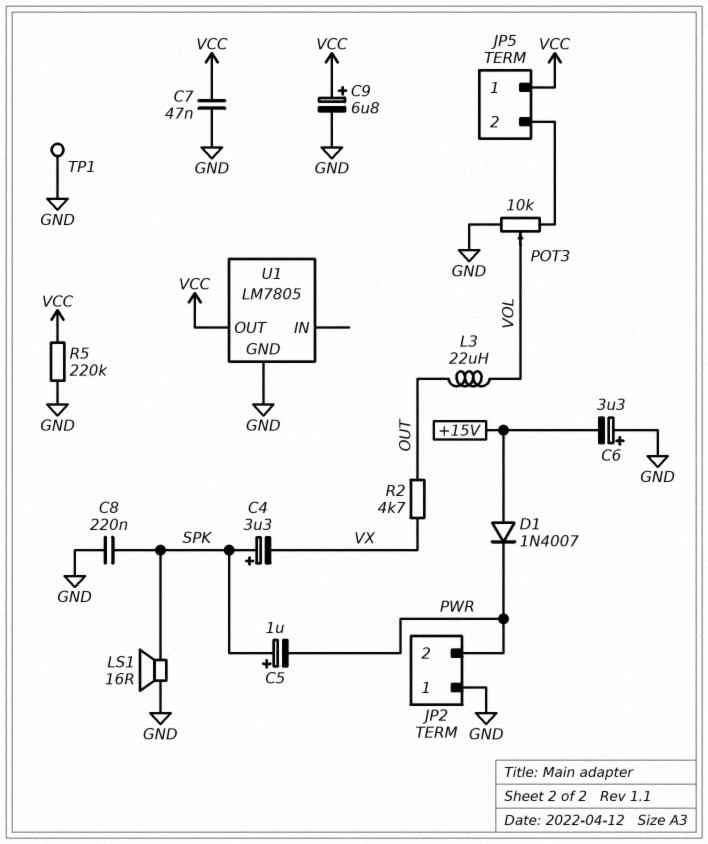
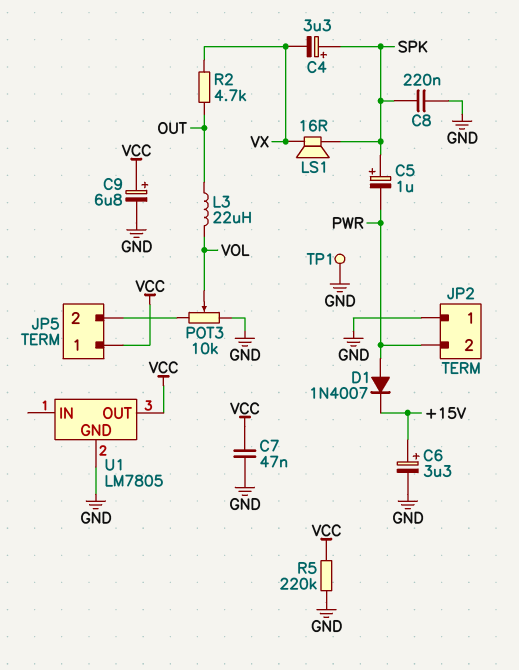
C6: 3.3uF (plus GND, minus +15V) -> 3.3uF (plus +15V, minus GND)
D1: diode 1N4007 (A +15V, K PWR) -> diode 1N4007 (A PWR, K +15V)
LS1: speaker 16R (GND, SPK) -> speaker 16R (SPK, VX)

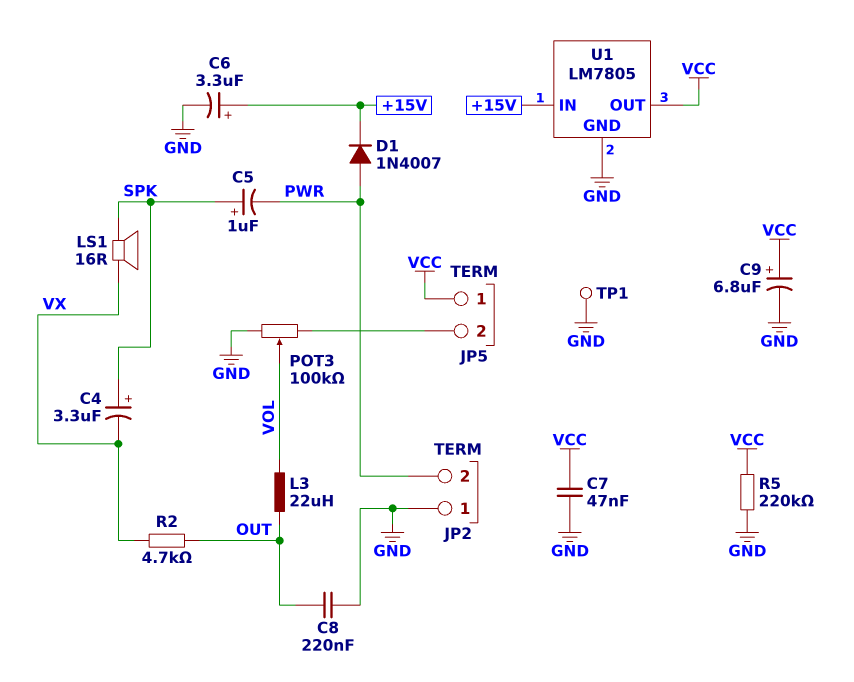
C8: 220nF (GND, SPK) -> 220nF (GND, OUT)
POT3: 10k (GND, JP5/2, wiper VOL) -> 100k (GND, JP5/2, wiper VOL)
U1 pin IN: none -> +15V

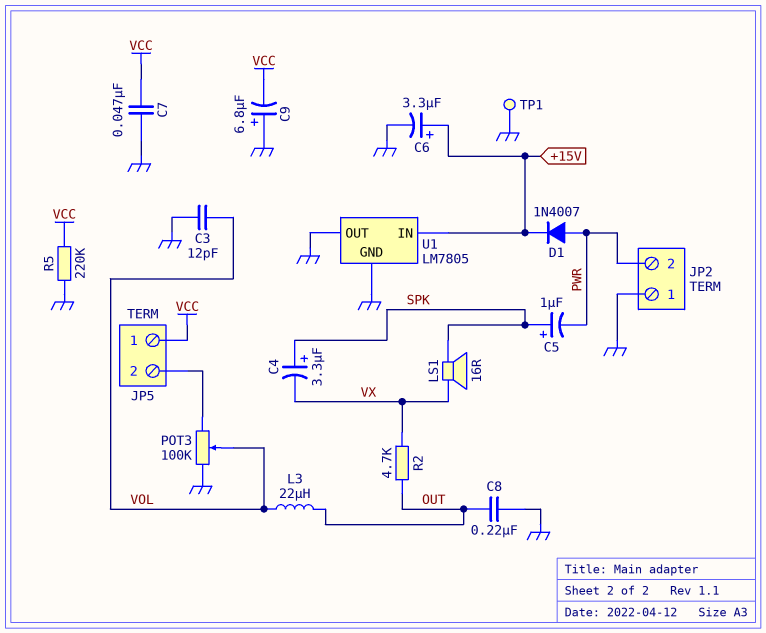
C3: none -> 12pF (GND, VOL)
C9: 6.8uF (plus VCC, minus GND) -> 6.8uF (plus GND, minus VCC)
U1 pin OUT: VCC -> GND

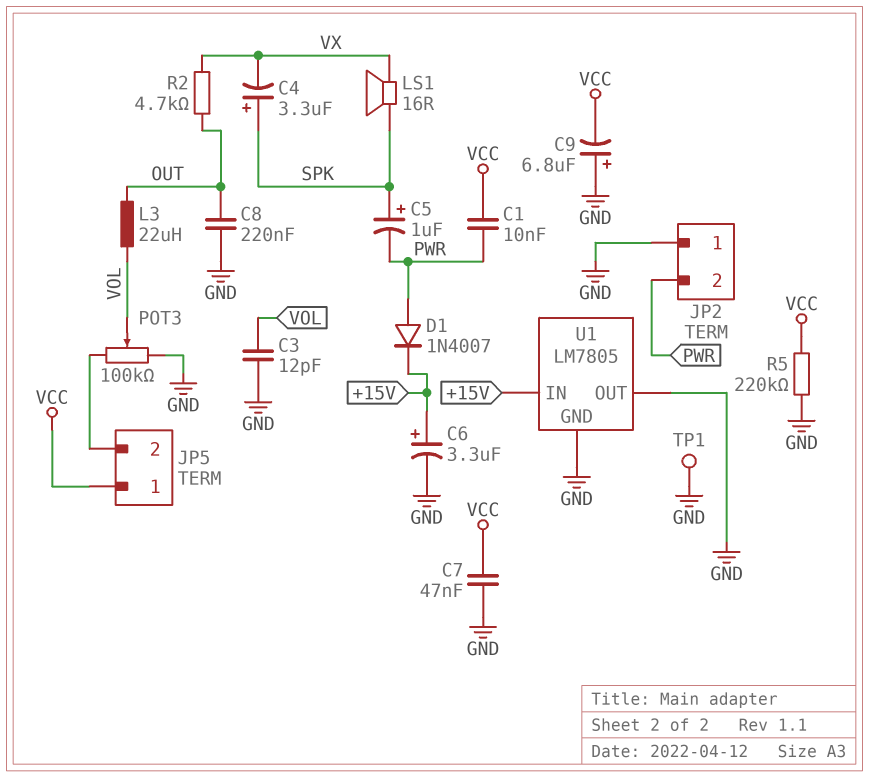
C1: none -> 10nF (PWR, VCC)

